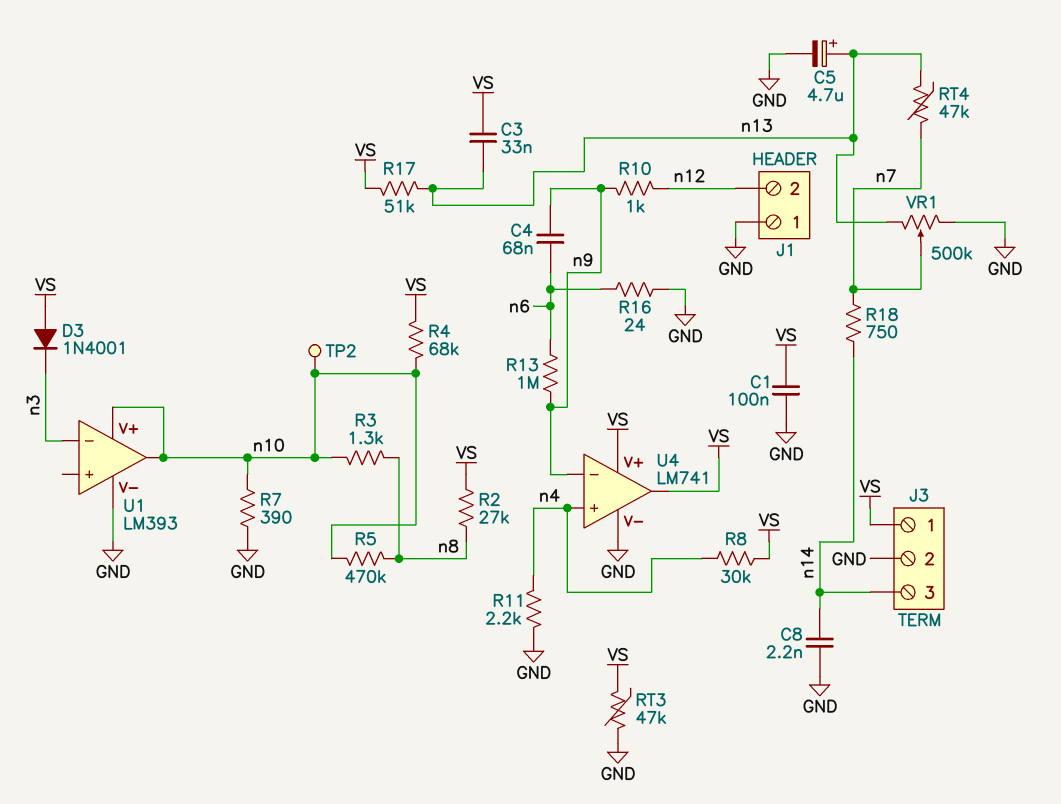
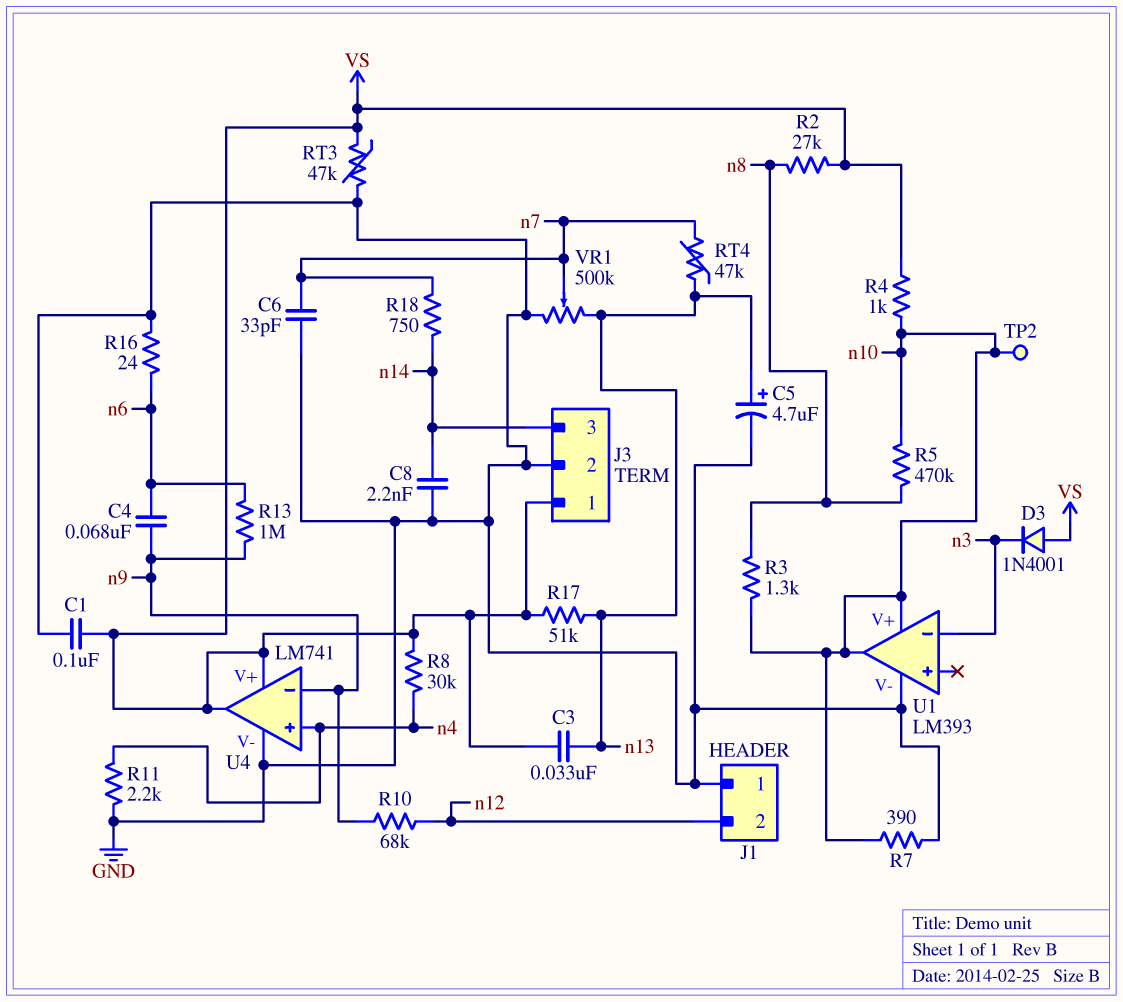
C6: none -> 33pF (GND, n7)
R4: 68k (VS, n10) -> 1k (VS, n10)
R10: 1k (n9, n12) -> 68k (n9, n12)

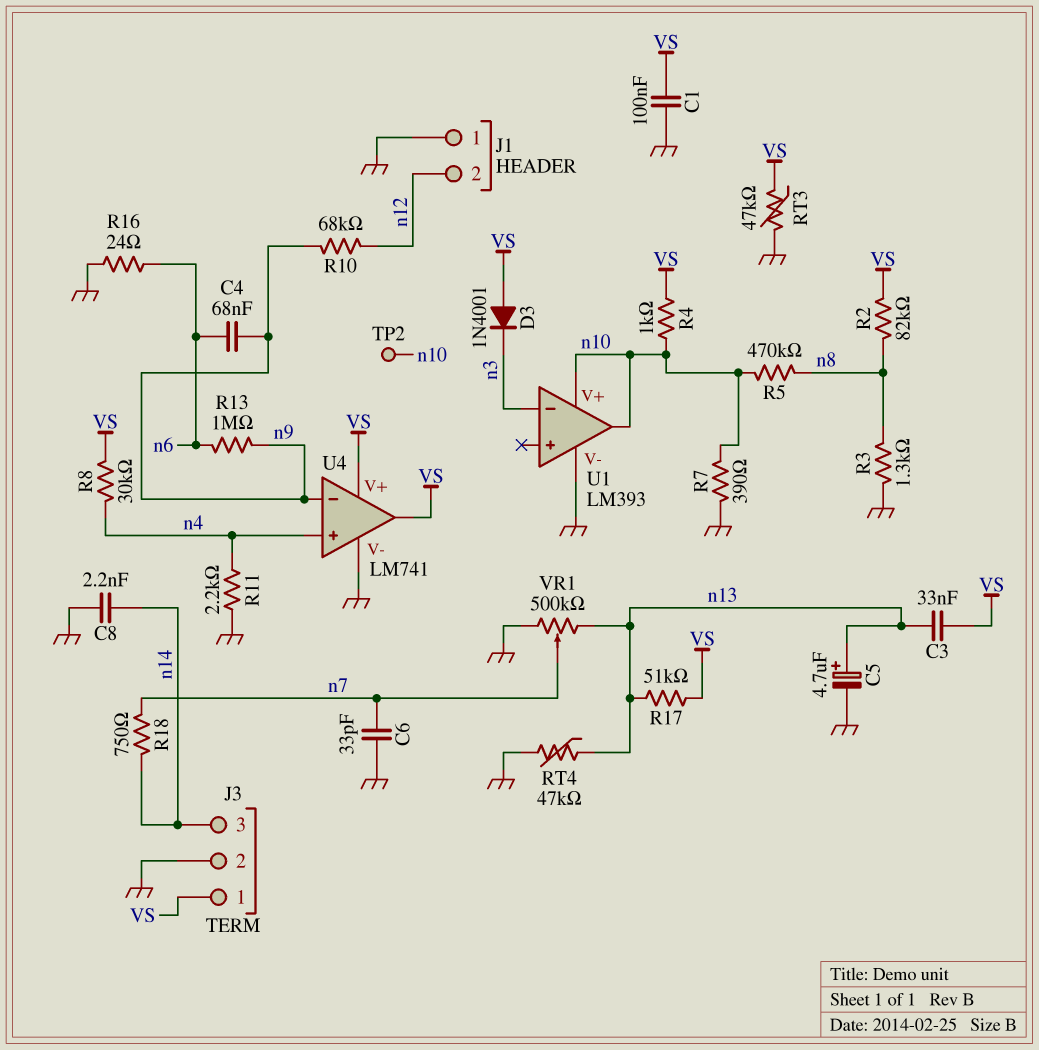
R2: 27k (VS, n8) -> 82k (VS, n8)
R3: 1.3k (n8, n10) -> 1.3k (GND, n8)
RT4: 47k (n7, n13) -> 47k (GND, n13)

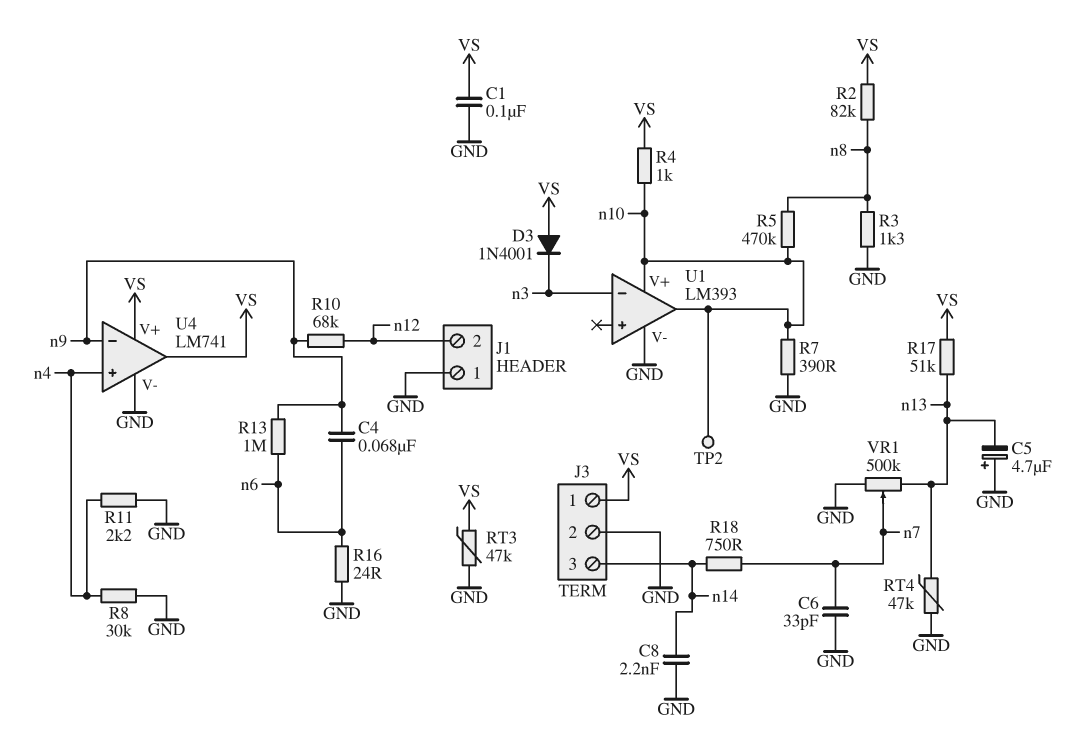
C3: 33nF (VS, n13) -> none
C5: 4.7uF (plus n13, minus GND) -> 4.7uF (plus GND, minus n13)
R8: 30k (VS, n4) -> 30k (GND, n4)

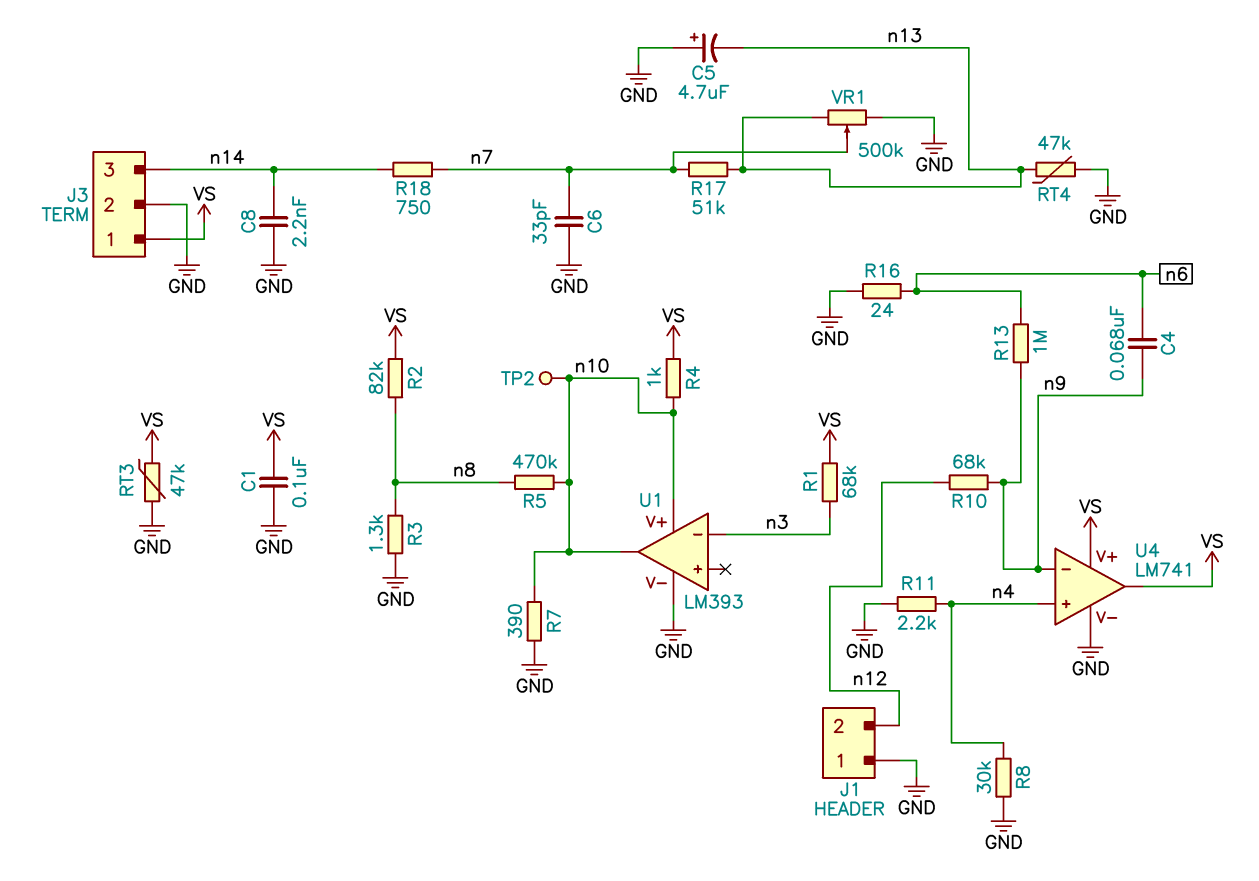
D3: diode 1N4001 (A VS, K n3) -> none
R1: none -> 68k (VS, n3)
R17: 51k (VS, n13) -> 51k (n7, n13)

